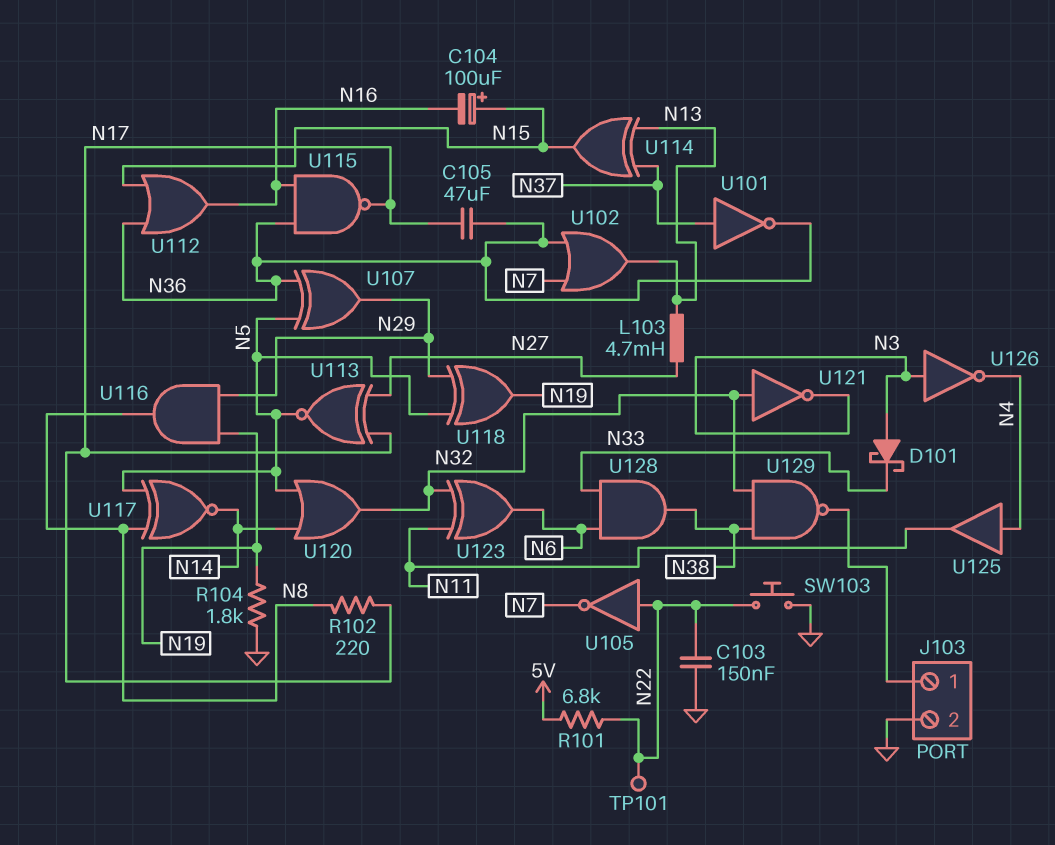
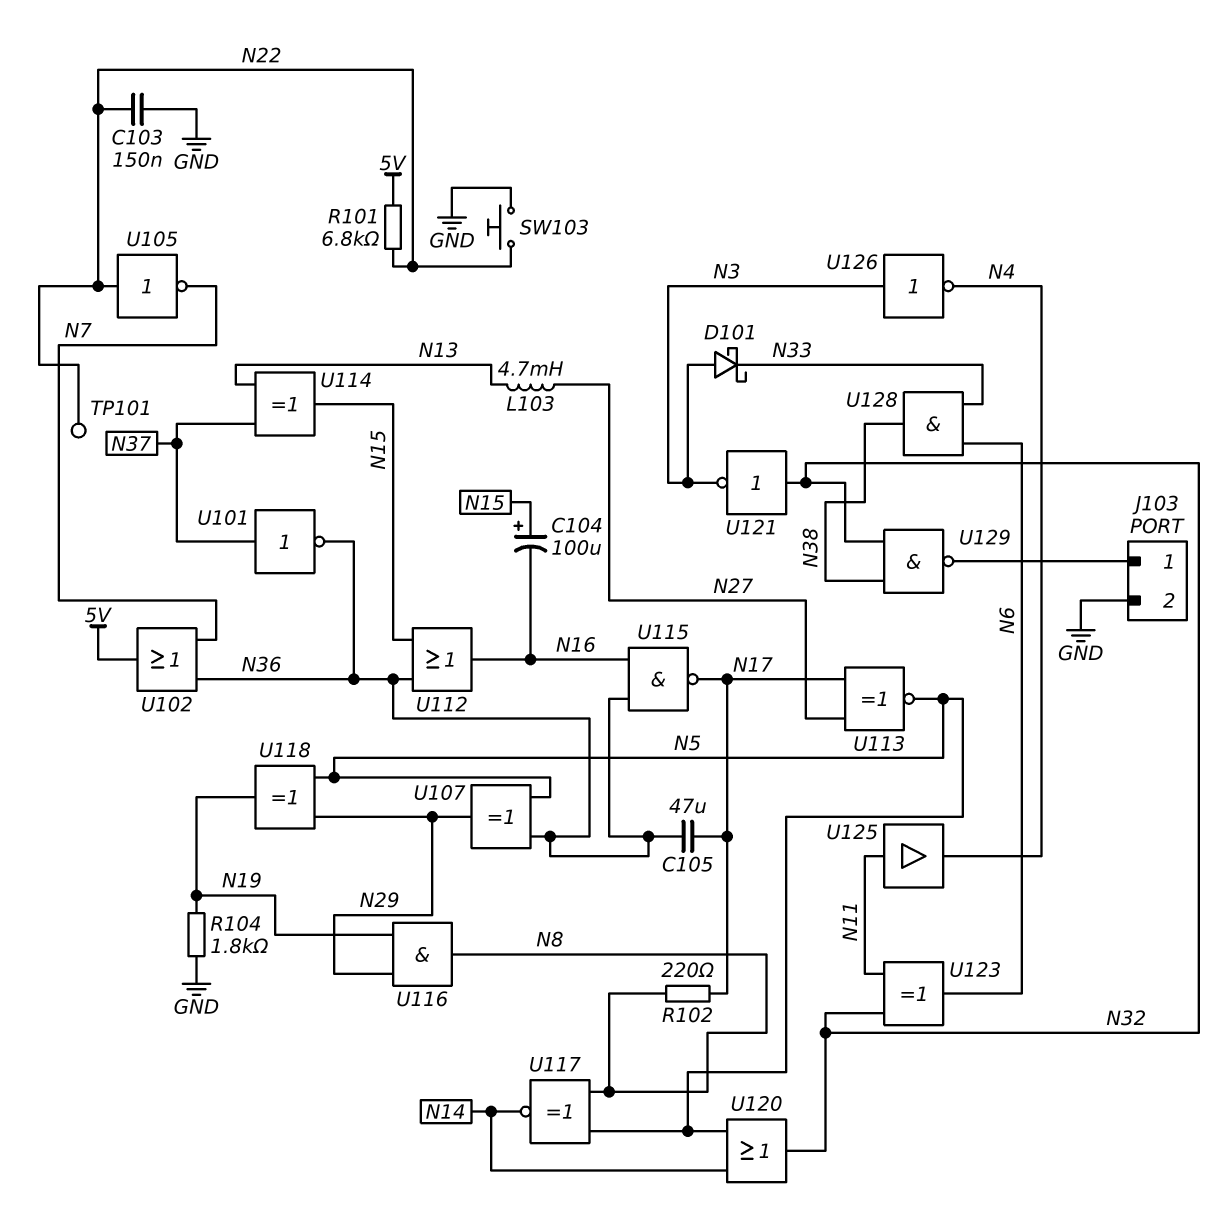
U102: OR (in N7, in N36, out N13) -> OR (in N7, in N36, out 5V)
U125: buffer (in N4, out N11) -> buffer (in N11, out N4)

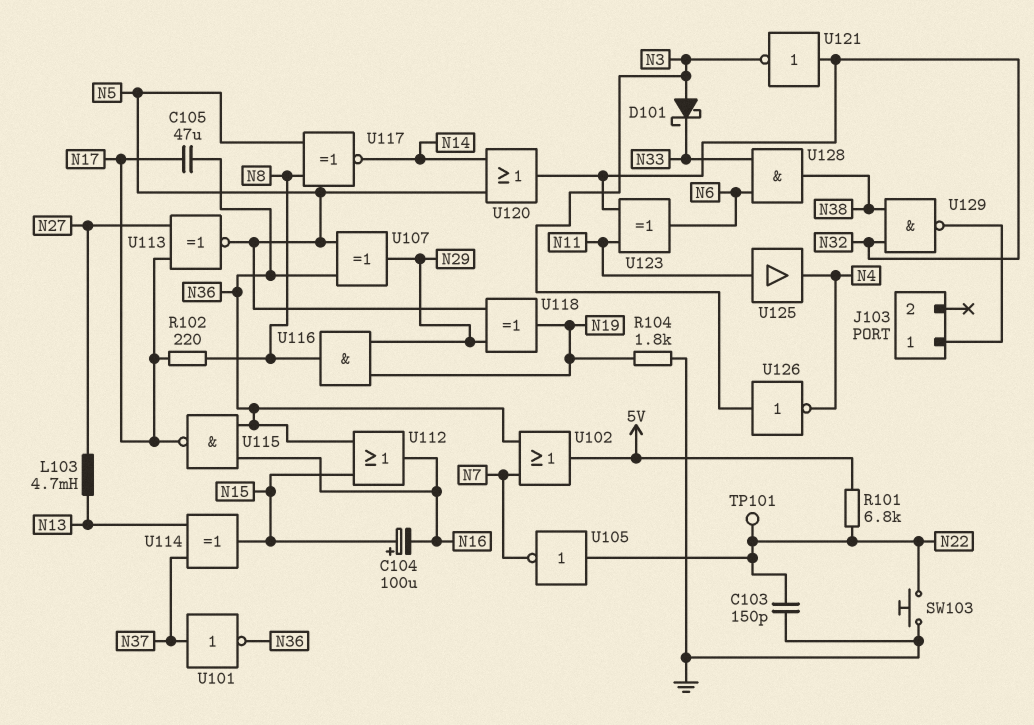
C103: 150nF (GND, N22) -> 150pF (GND, N22)
J103 pin 2: GND -> none

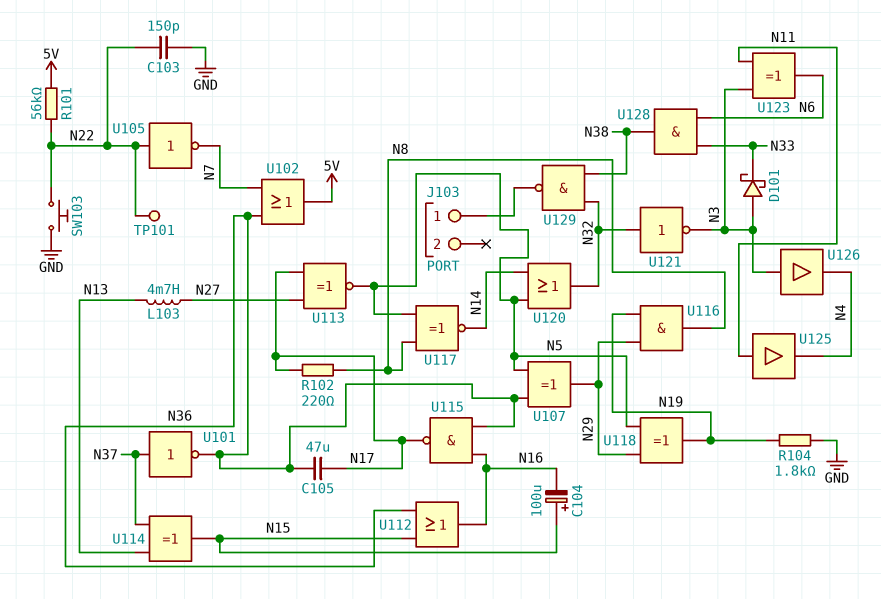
R101: 6.8k (5V, N22) -> 56k (5V, N22)
U123: XOR (in N11, in N32, out N6) -> XOR (in N3, in N11, out N6)
U126: NOT (in N3, out N4) -> buffer (in N3, out N4)

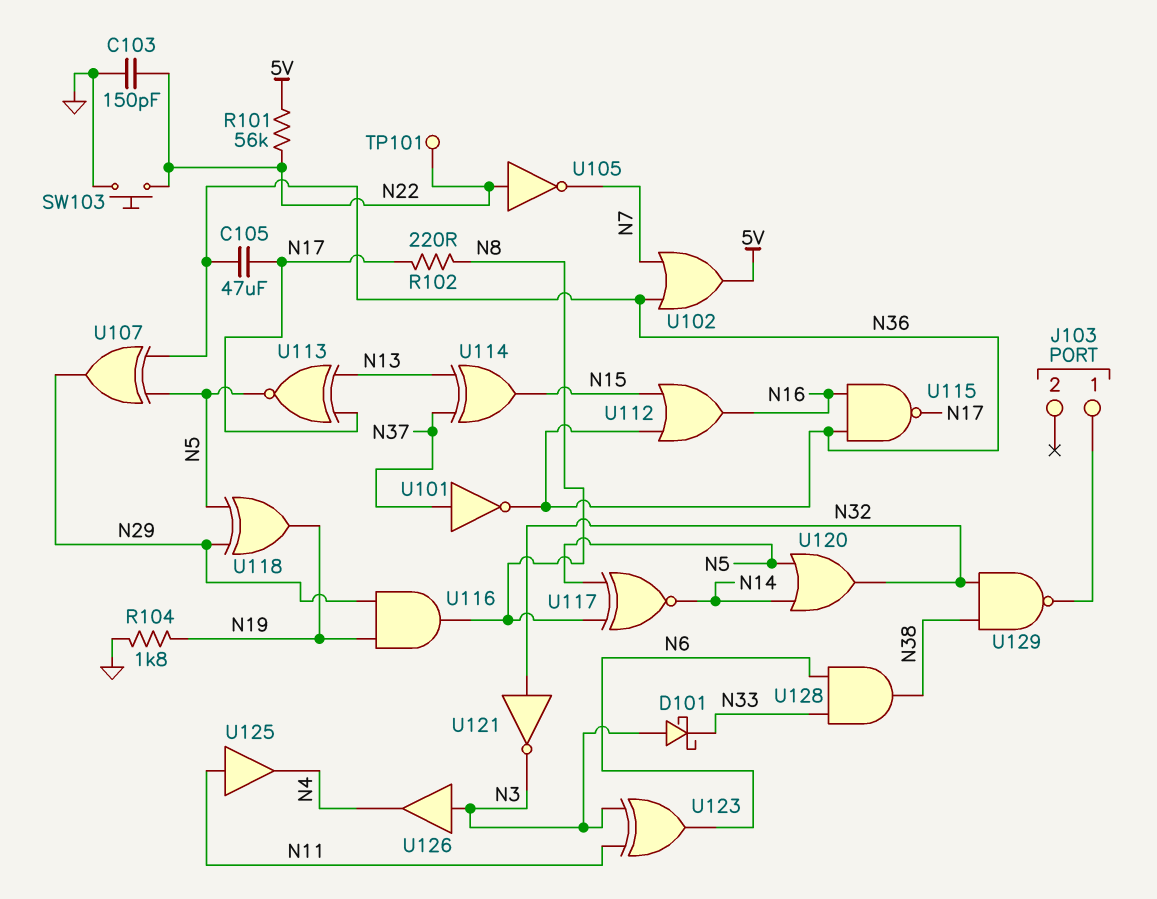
C104: 100uF (plus N15, minus N16) -> none
L103: 4.7mH (N13, N27) -> none
U113: XNOR (in N17, in N27, out N5) -> XNOR (in N13, in N17, out N5)

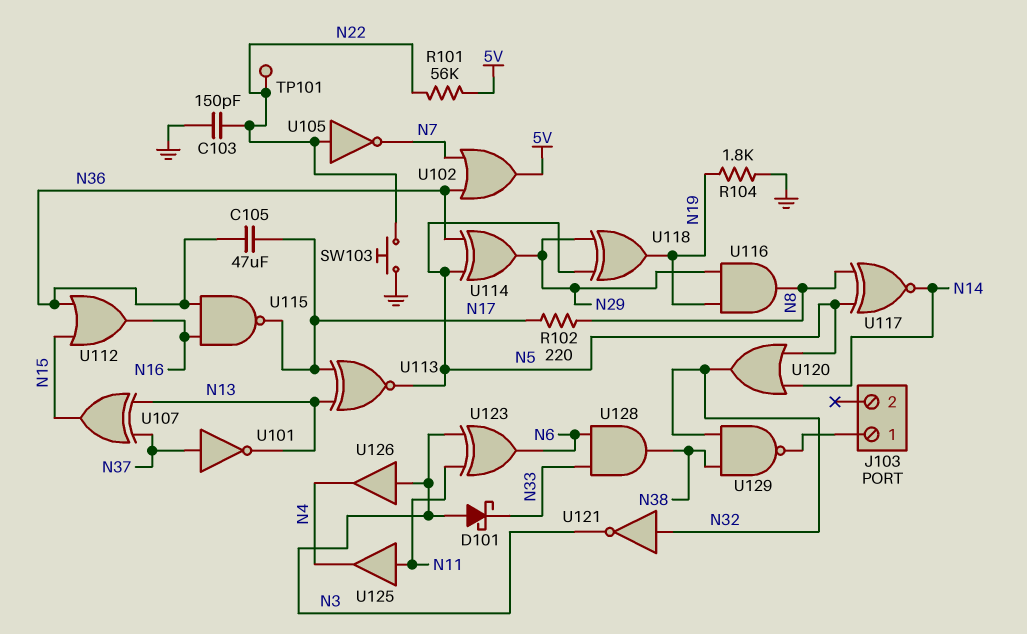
U101: NOT (in N37, out N36) -> NOT (in N37, out N13)
U107: XOR (in N5, in N36, out N29) -> XOR (in N13, in N37, out N15)
U114: XOR (in N13, in N37, out N15) -> XOR (in N5, in N36, out N29)

